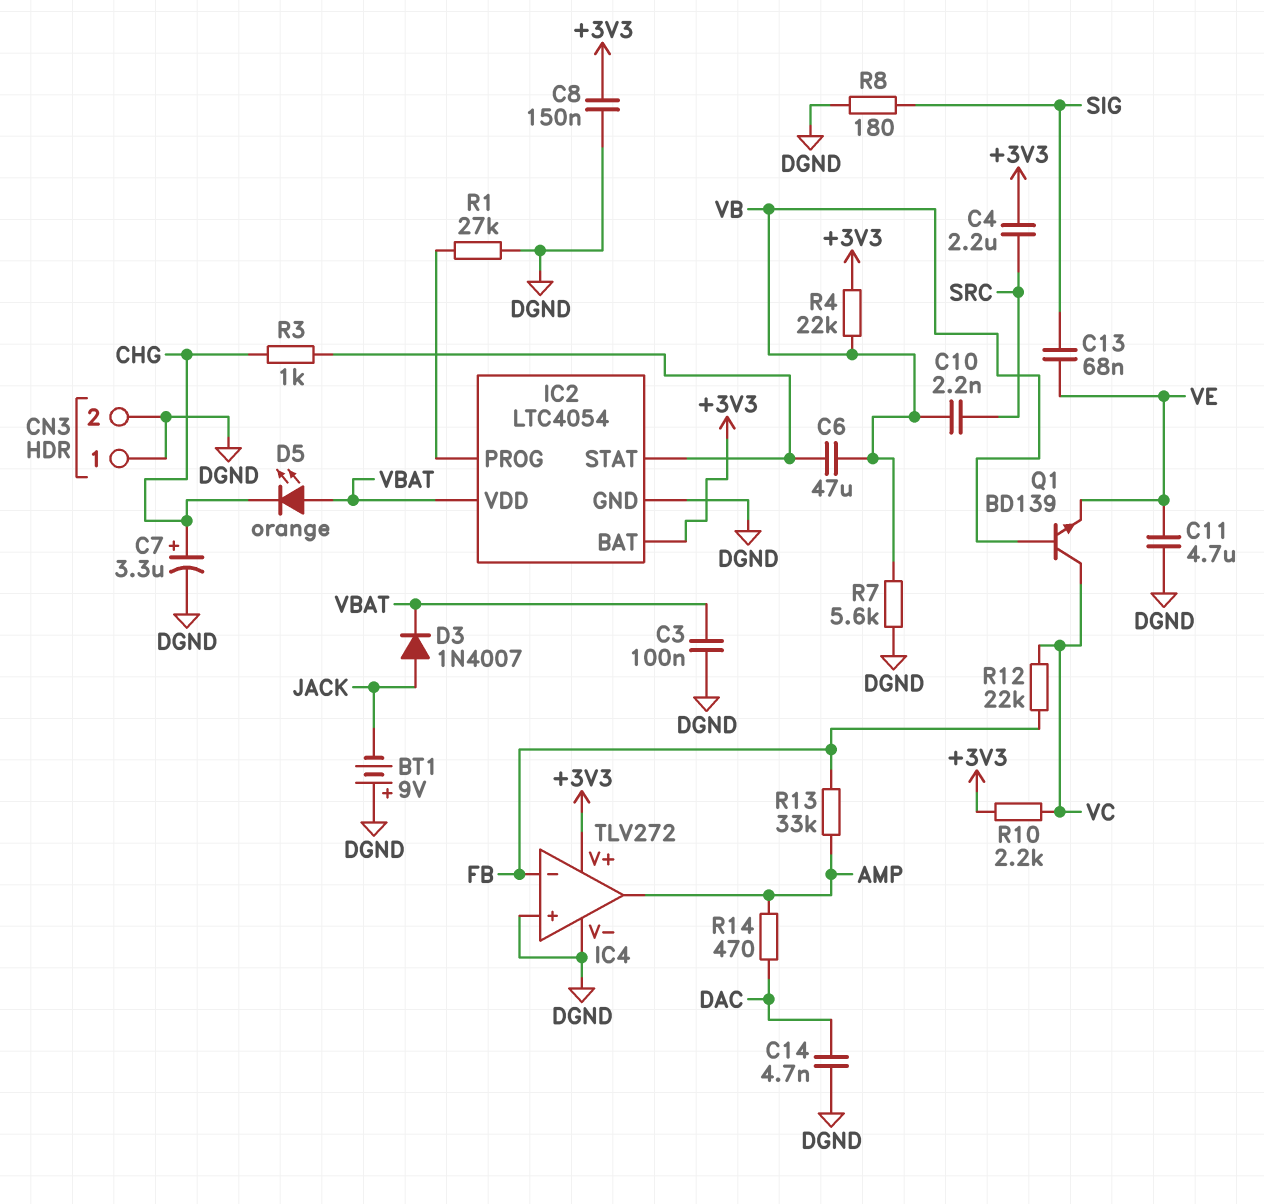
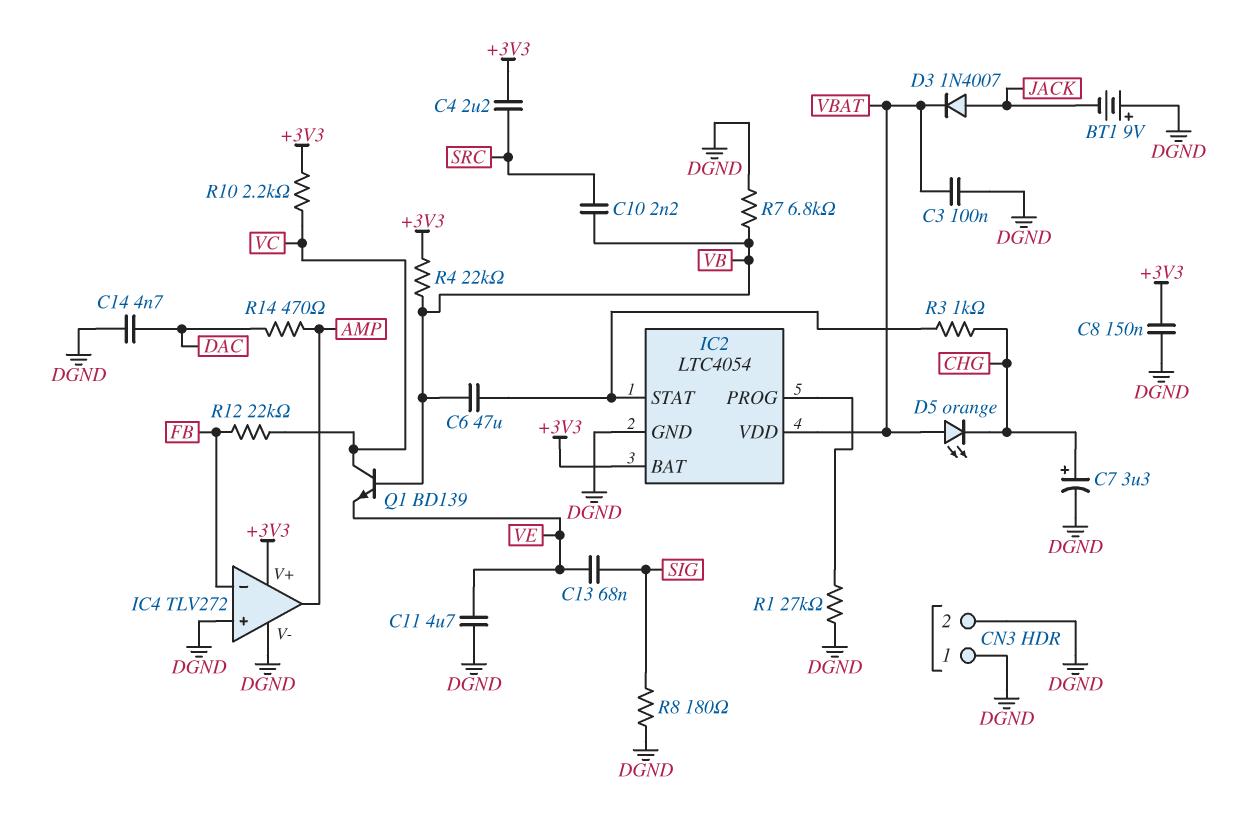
R7: 5.6k (DGND, VB) -> 6.8k (DGND, VB)
R13: 33k (AMP, FB) -> none

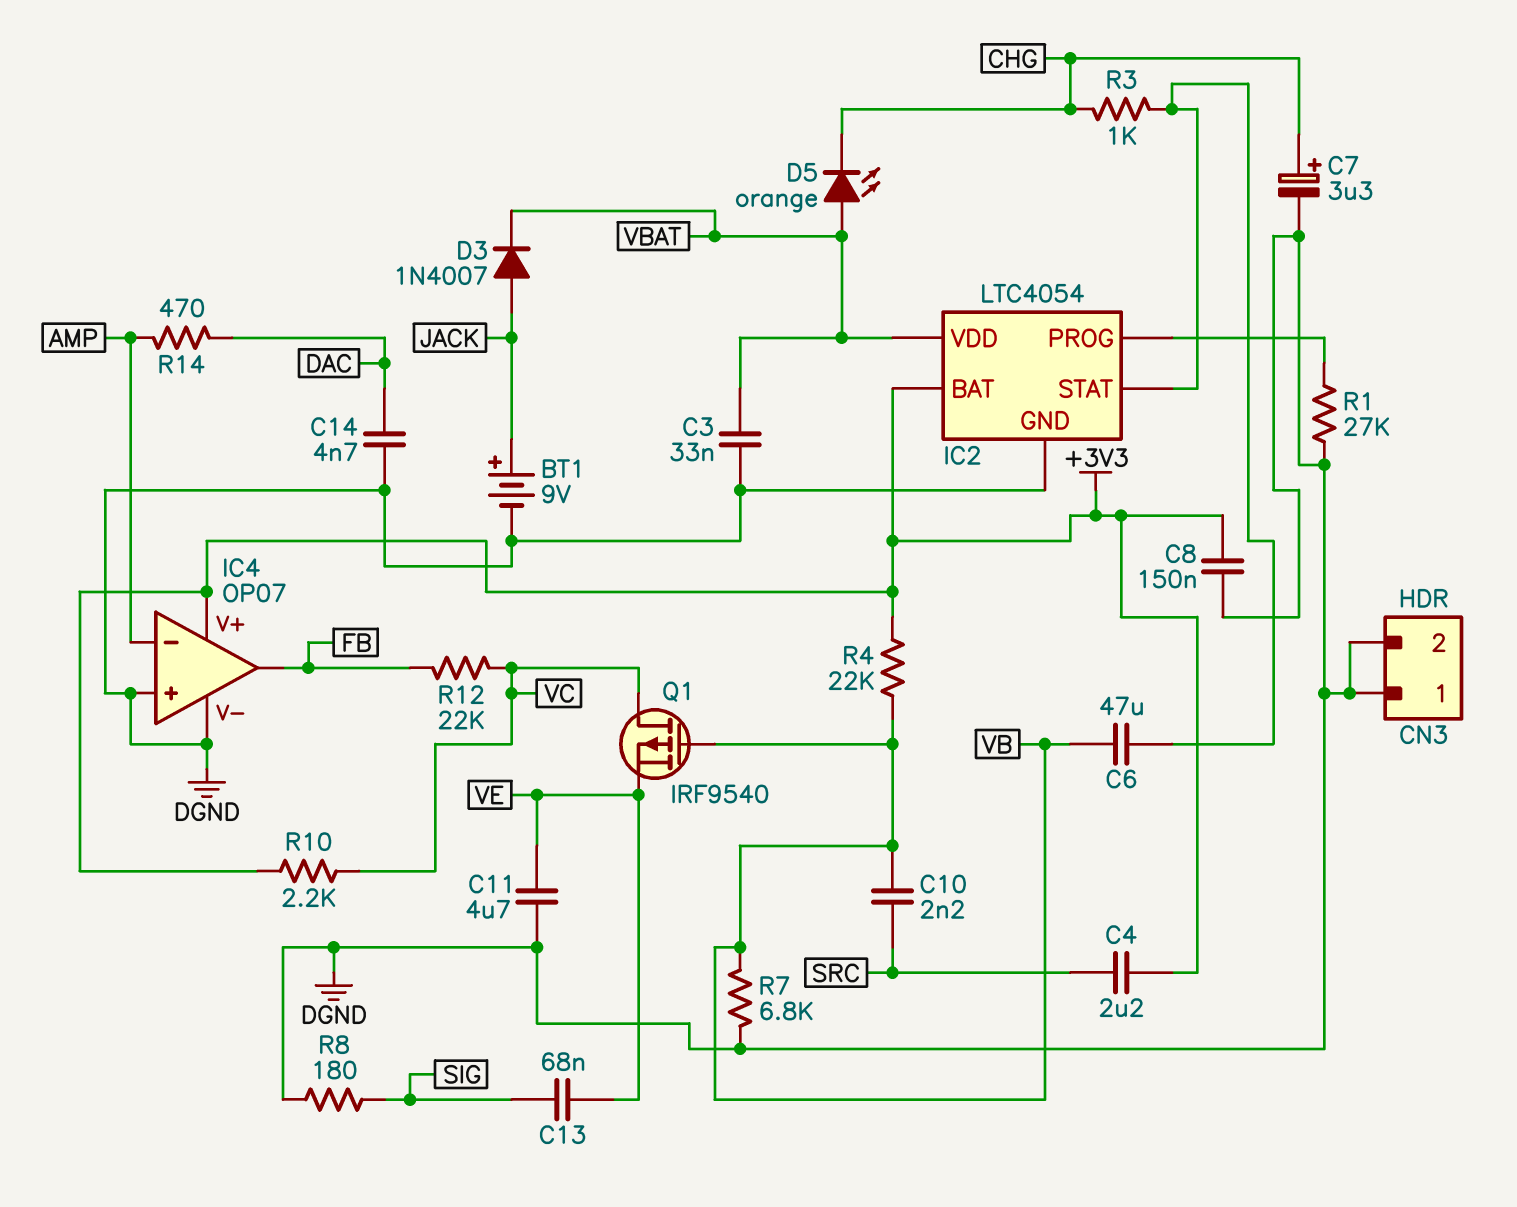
BT1: 9V (plus DGND, minus JACK) -> 9V (plus JACK, minus DGND)
C3: 100nF (DGND, VBAT) -> 33nF (DGND, VBAT)
IC4: TLV272 -> OP07
IC4 pin in-: FB -> AMP
IC4 pin out: AMP -> FB
Q1: NPN BD139 (B VB, C VC, E VE) -> PMOS IRF9540 (G VB, D VC, S VE)

